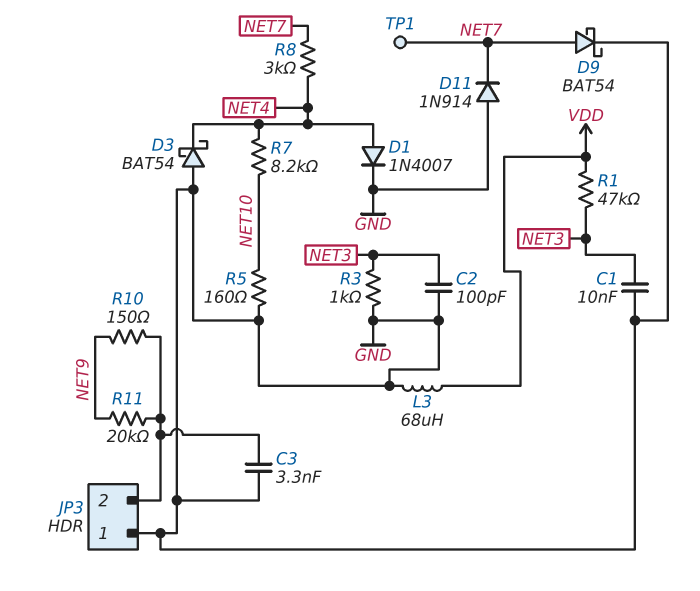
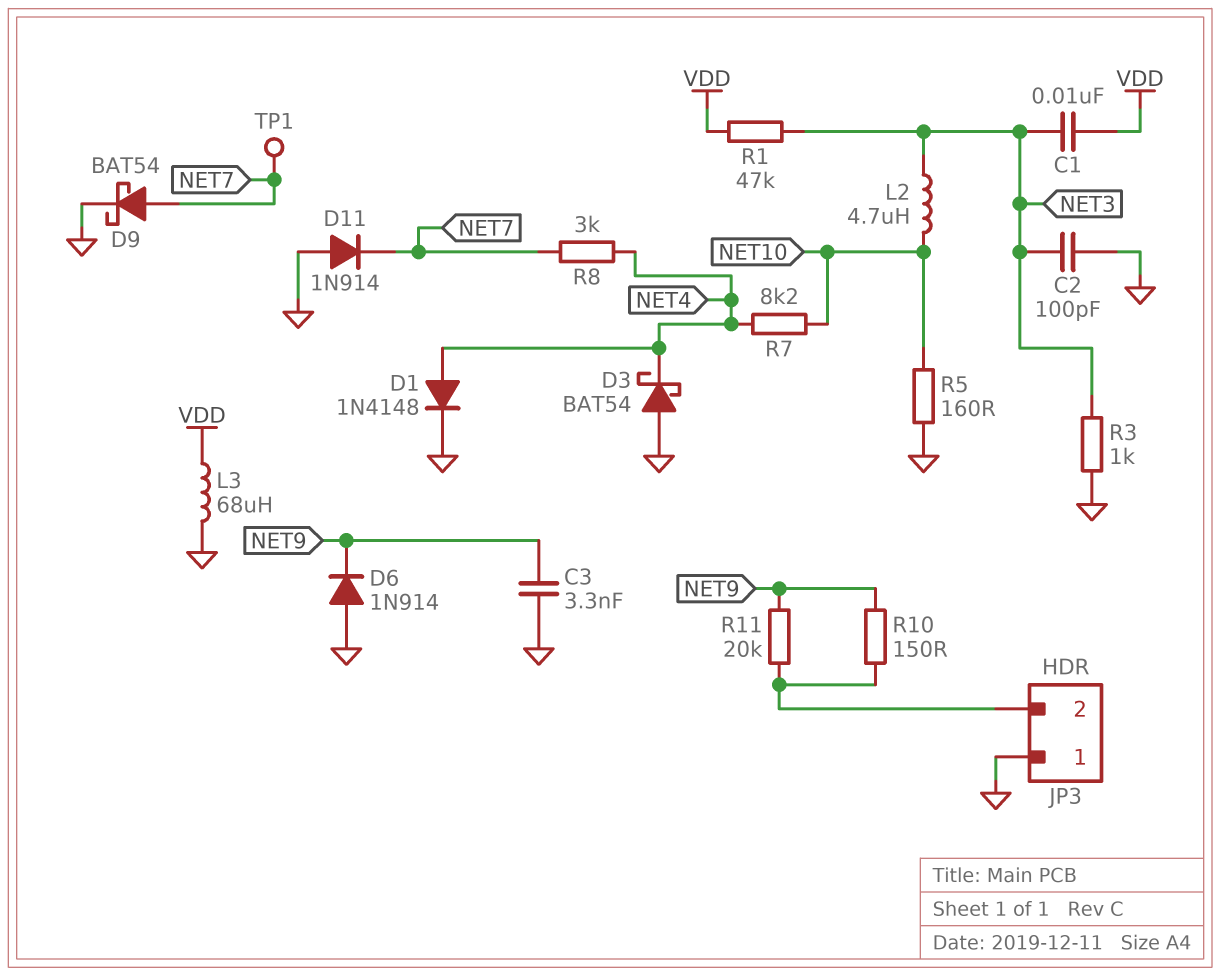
C1: 10nF (GND, NET3) -> 10nF (NET3, VDD)
C3: 3.3nF (GND, JP3/2) -> 3.3nF (GND, NET9)
D1: diode 1N4007 (A NET4, K GND) -> diode 1N4148 (A NET4, K GND)
D6: none -> diode 1N914 (A GND, K NET9)
L2: none -> 4.7uH (NET3, NET10)

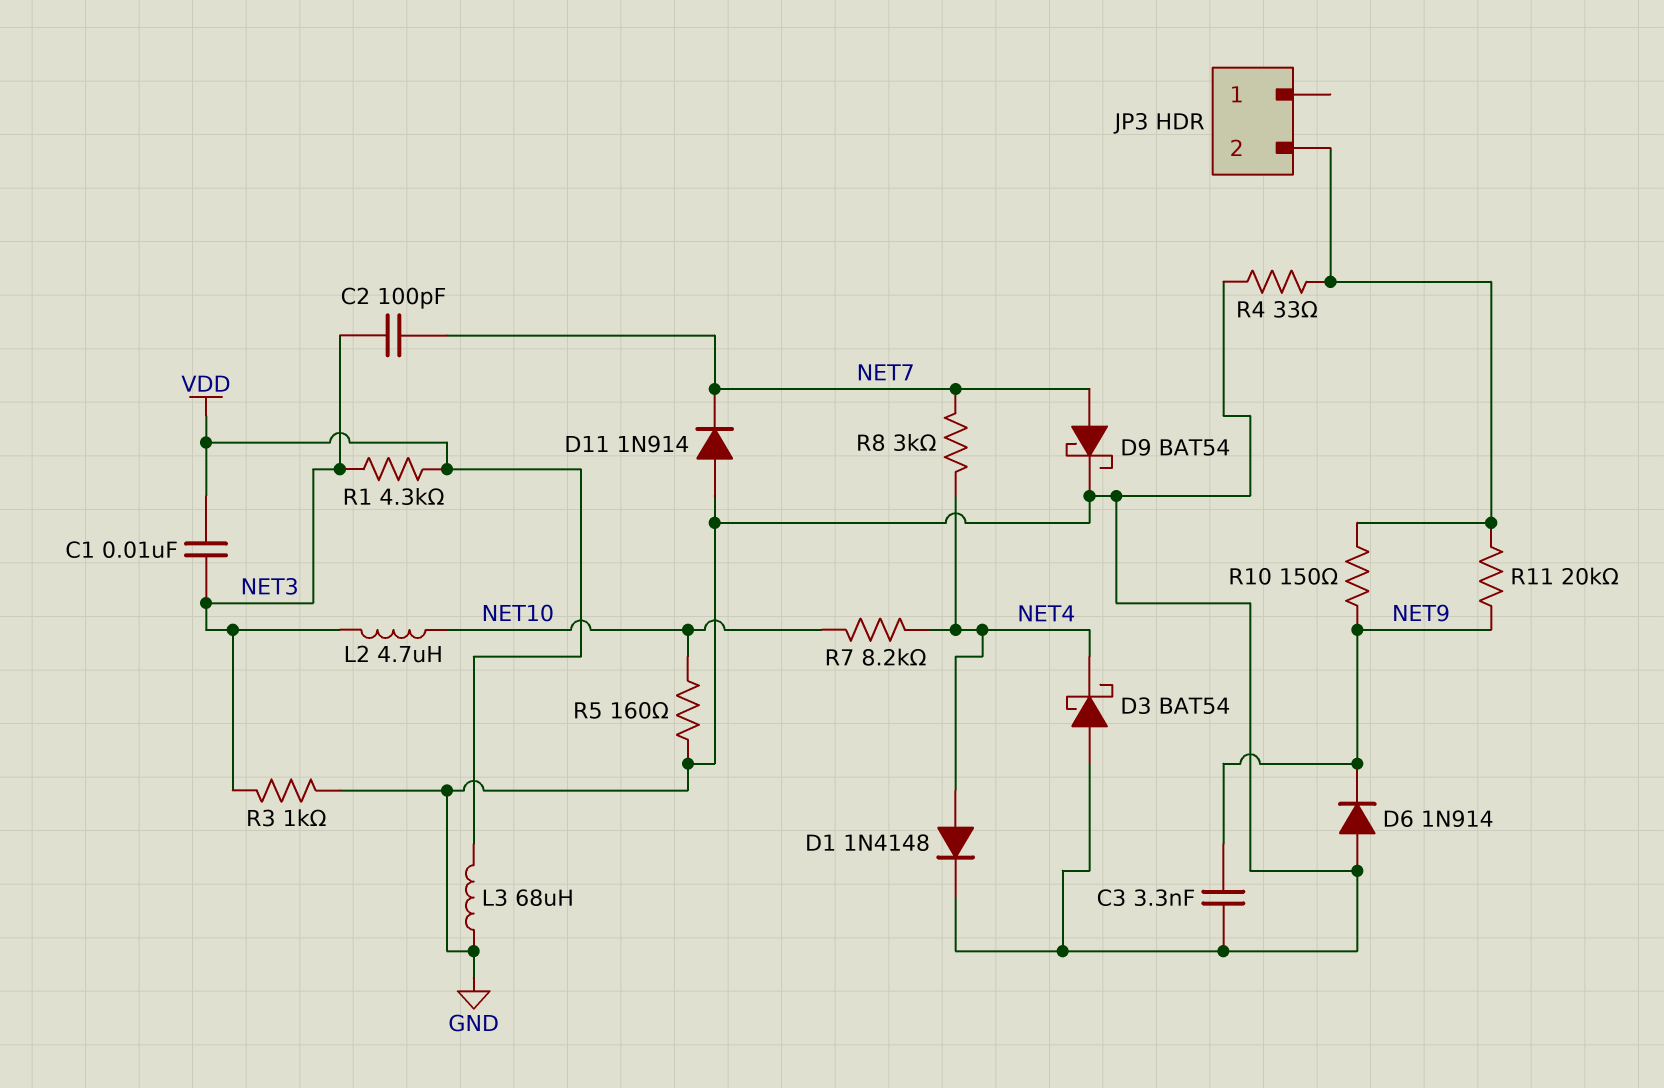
C2: 100pF (GND, NET3) -> 100pF (NET3, NET7)
JP3 pin 1: GND -> none
R1: 47k (NET3, VDD) -> 4.3k (NET3, VDD)
R4: none -> 33 (GND, JP3/2)
TP1: test point (NET7) -> none

